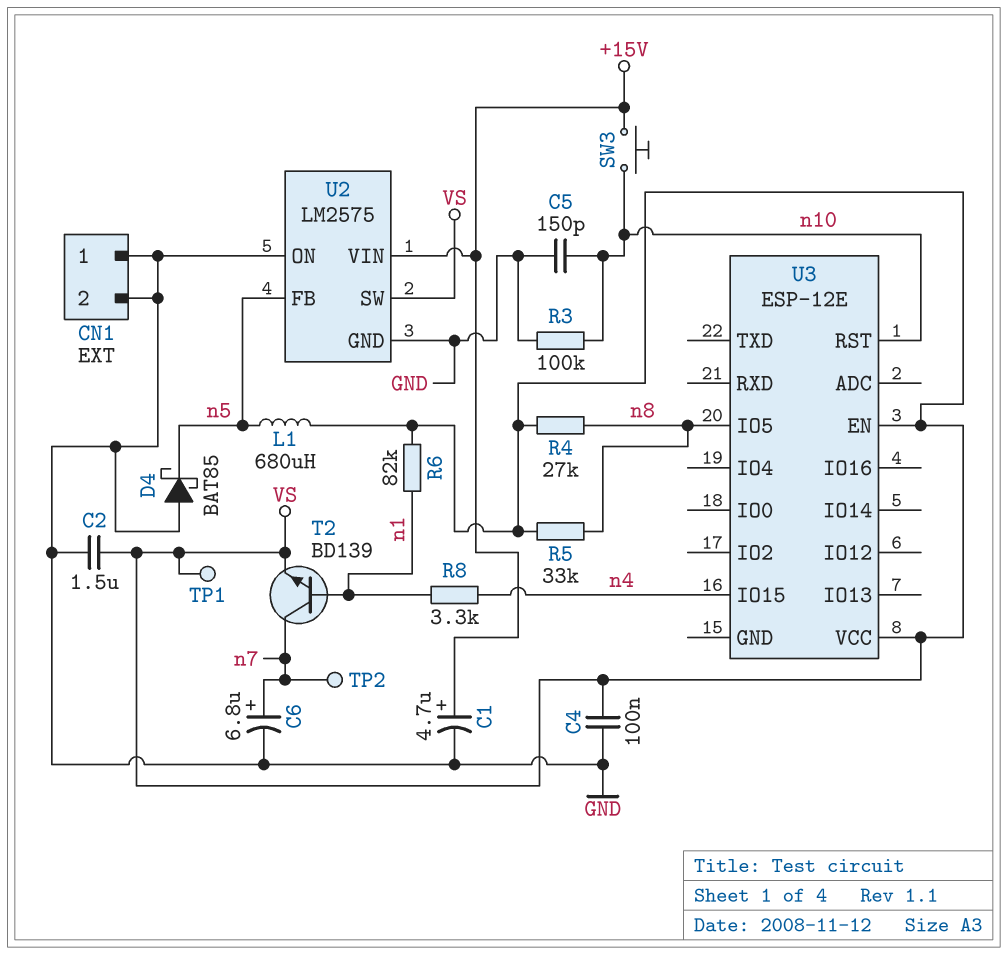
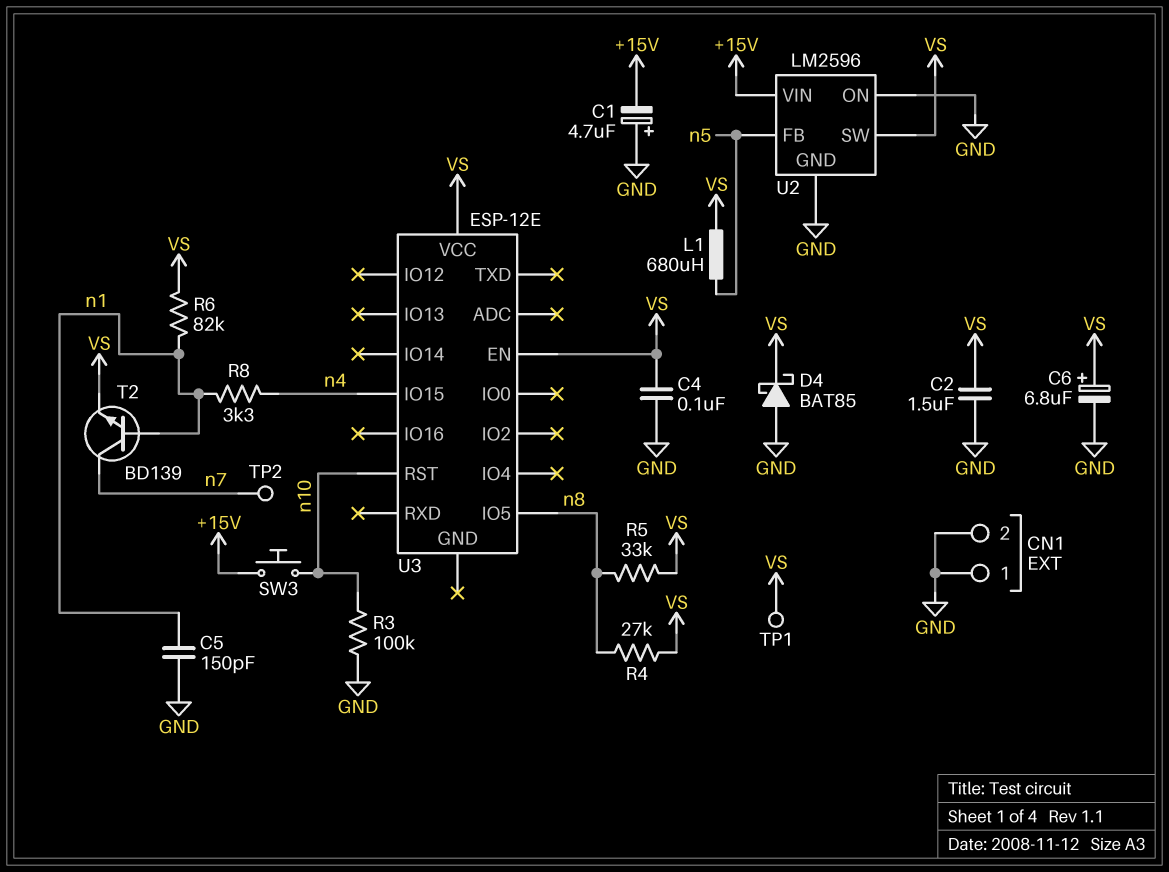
C1: 4.7uF (plus +15V, minus GND) -> 4.7uF (plus GND, minus +15V)
C5: 150pF (GND, n10) -> 150pF (GND, n1)
C6: 6.8uF (plus n7, minus GND) -> 6.8uF (plus VS, minus GND)
D4: schottky BAT85 (A GND, K n5) -> schottky BAT85 (A GND, K VS)
U2: LM2575 -> LM2596

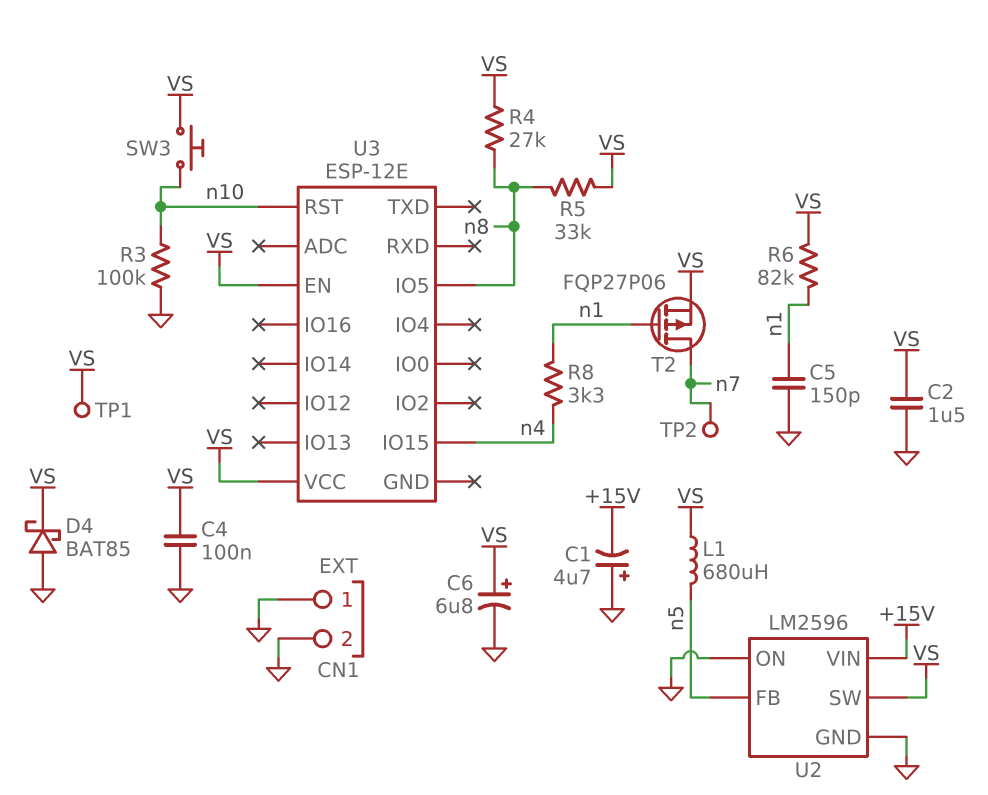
SW3: button (+15V, n10) -> button (VS, n10)
T2: NPN BD139 (B n1, C n7, E VS) -> PMOS FQP27P06 (G n1, D n7, S VS)

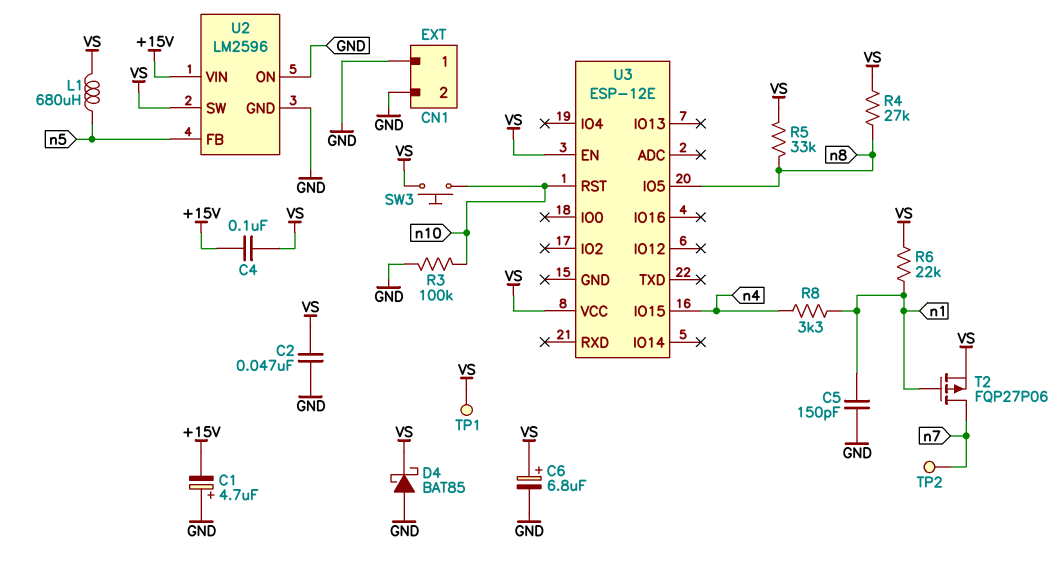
C2: 1.5uF (GND, VS) -> 47nF (GND, VS)
C4: 100nF (GND, VS) -> 100nF (+15V, VS)
R6: 82k (VS, n1) -> 22k (VS, n1)

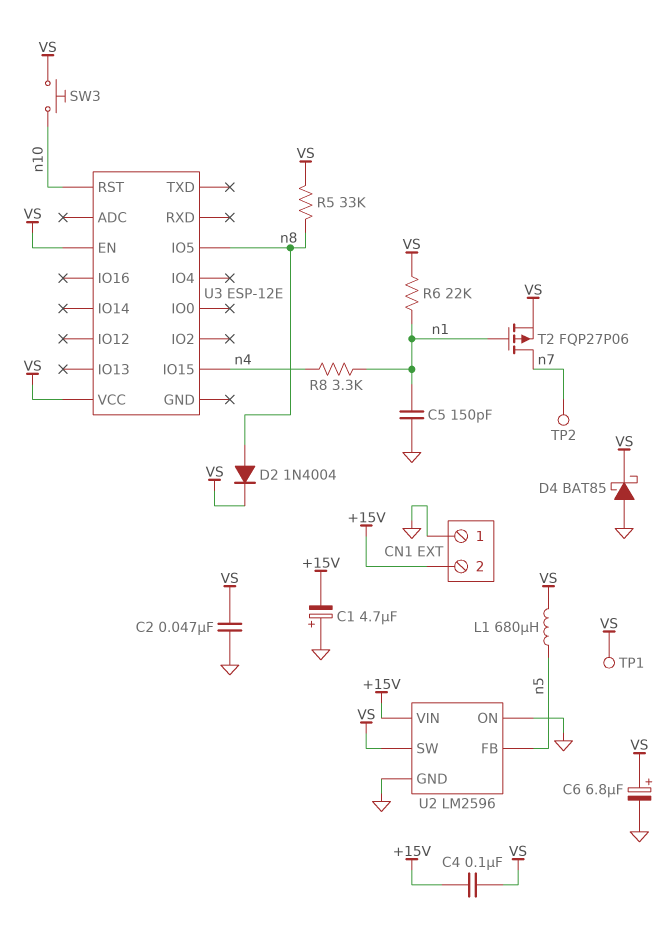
CN1 pin 2: GND -> +15V
D2: none -> diode 1N4004 (A n8, K VS)
R3: 100k (GND, n10) -> none
R4: 27k (VS, n8) -> none

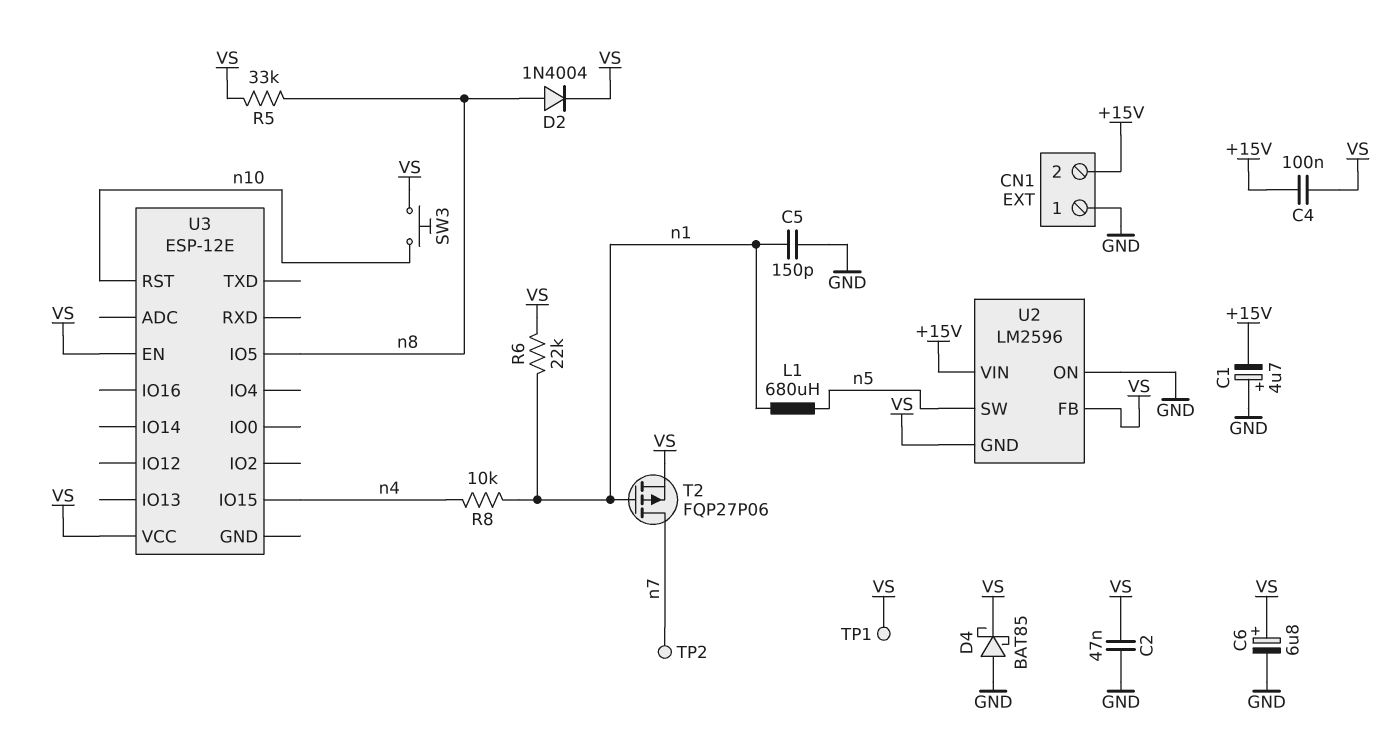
L1: 680uH (VS, n5) -> 680uH (n1, n5)
R8: 3.3k (n1, n4) -> 10k (n1, n4)
U2 pin FB: n5 -> VS
U2 pin GND: GND -> VS
U2 pin SW: VS -> n5

